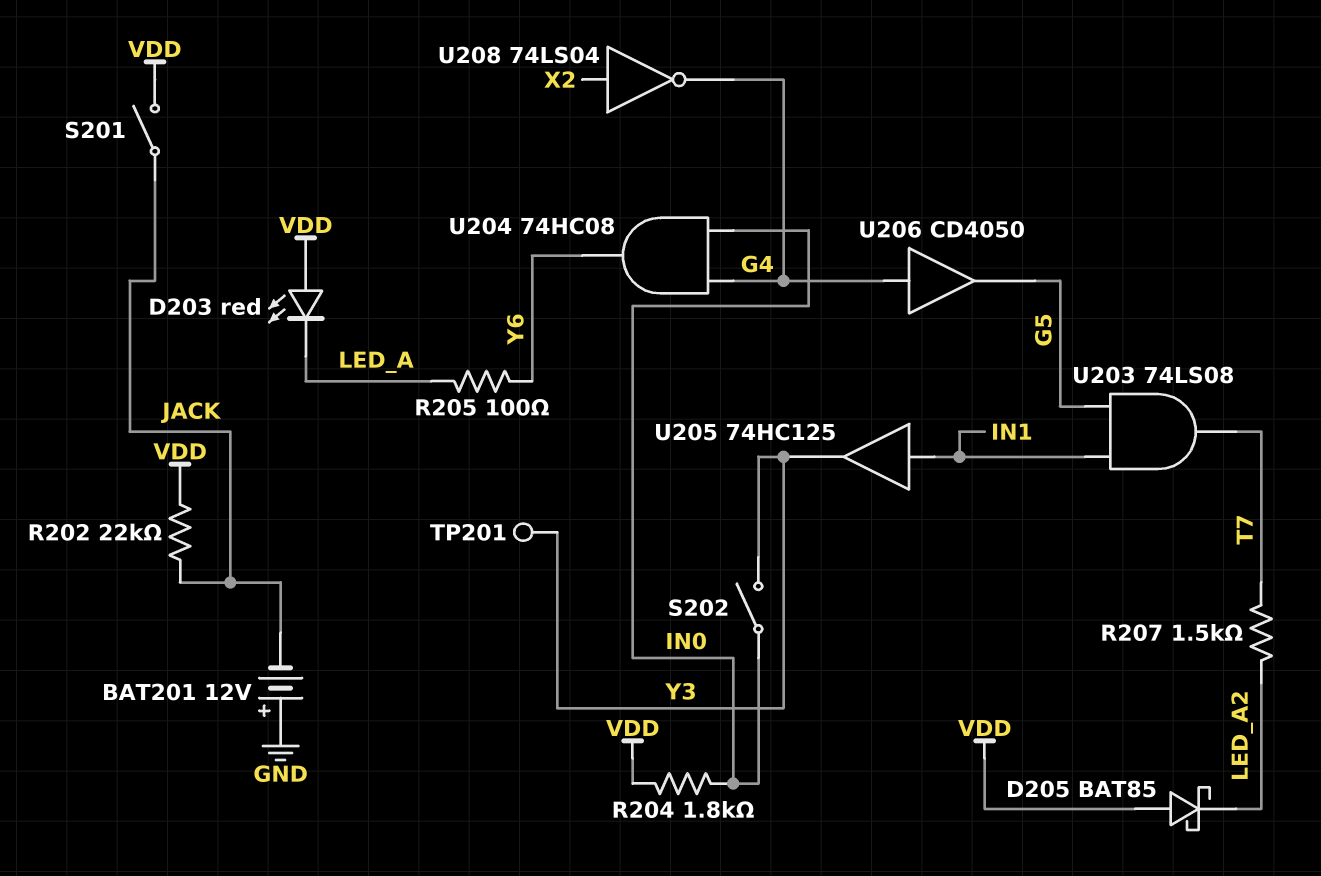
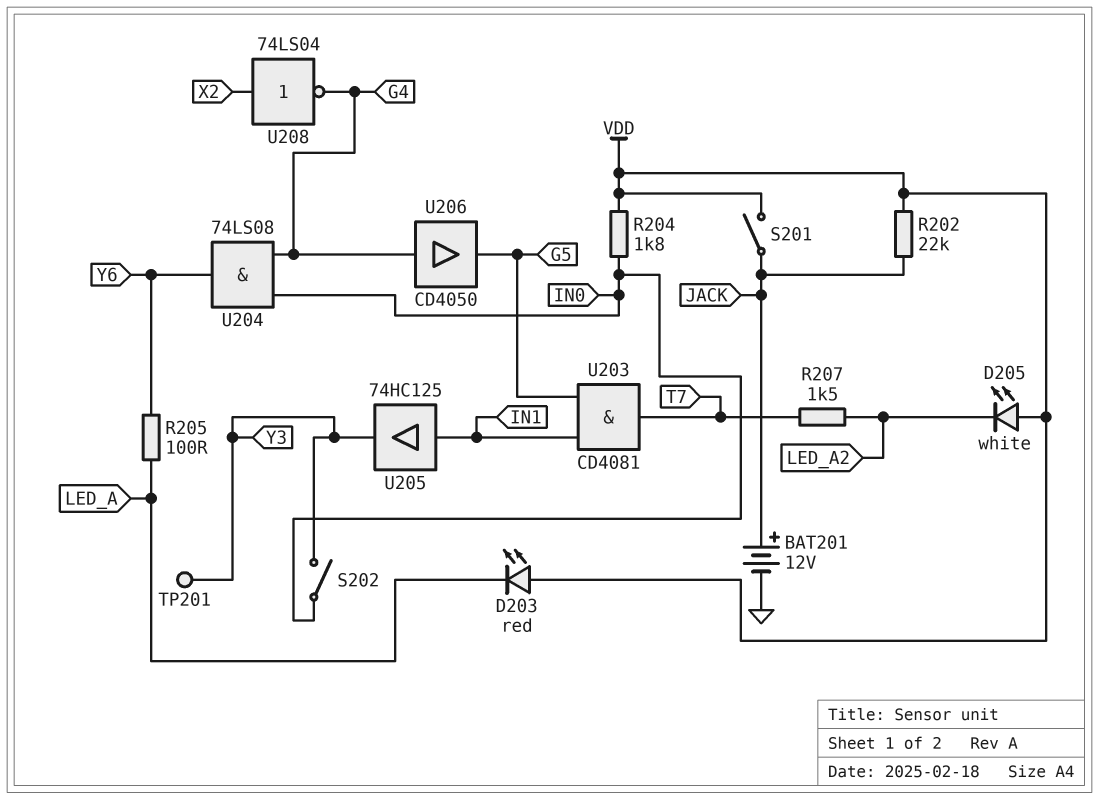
BAT201: 12V (plus GND, minus JACK) -> 12V (plus JACK, minus GND)
D205: schottky BAT85 (A VDD, K LED_A2) -> LED white (A VDD, K LED_A2)
U203: AND 74LS08 (in G5, in IN1, out T7) -> AND CD4081 (in G5, in IN1, out T7)
U204: AND 74HC08 (in G4, in IN0, out Y6) -> AND 74LS08 (in G4, in IN0, out Y6)

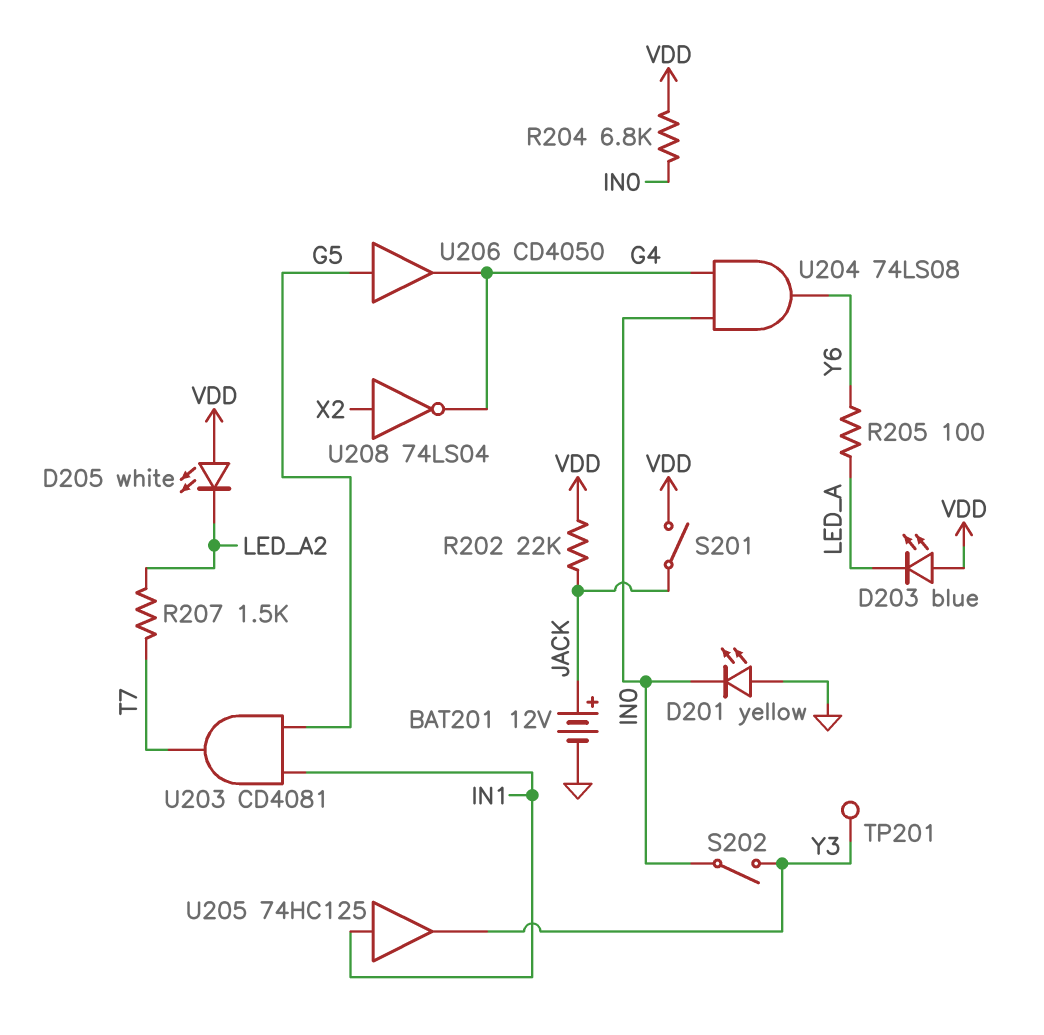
D201: none -> LED yellow (A GND, K IN0)
D203: LED red (A VDD, K LED_A) -> LED blue (A VDD, K LED_A)
R204: 1.8k (IN0, VDD) -> 6.8k (IN0, VDD)
U206: buffer CD4050 (in G4, out G5) -> buffer CD4050 (in G5, out G4)

